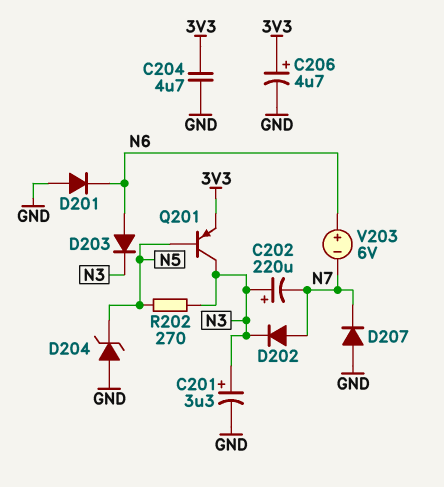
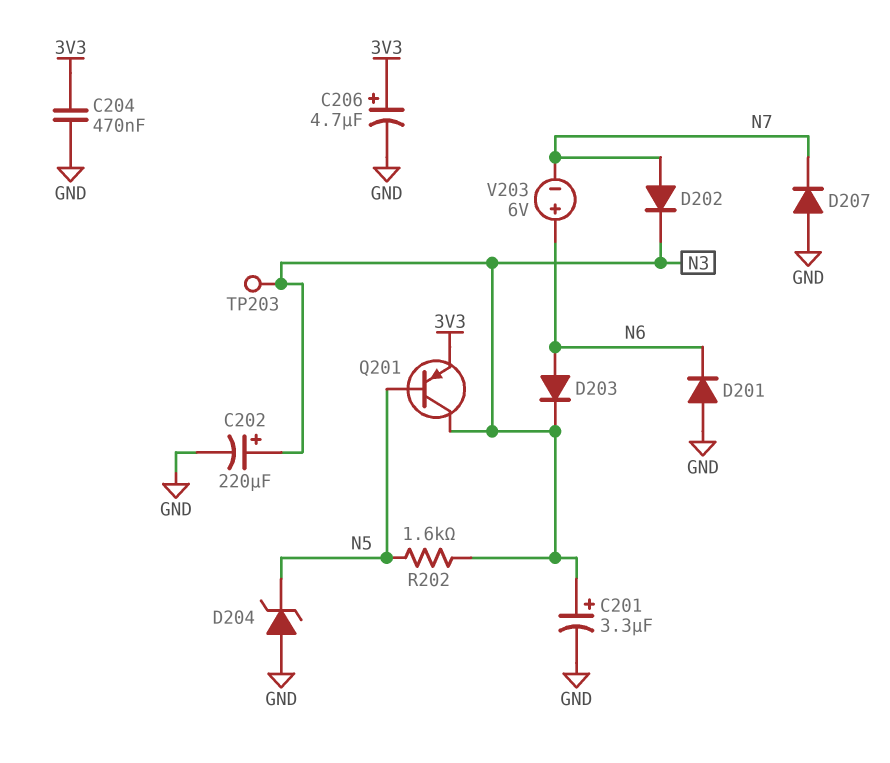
C202: 220uF (plus N3, minus N7) -> 220uF (plus N3, minus GND)
C204: 4.7uF (3V3, GND) -> 470nF (3V3, GND)
R202: 270 (N3, N5) -> 1.6k (N3, N5)
TP203: none -> test point (N3)

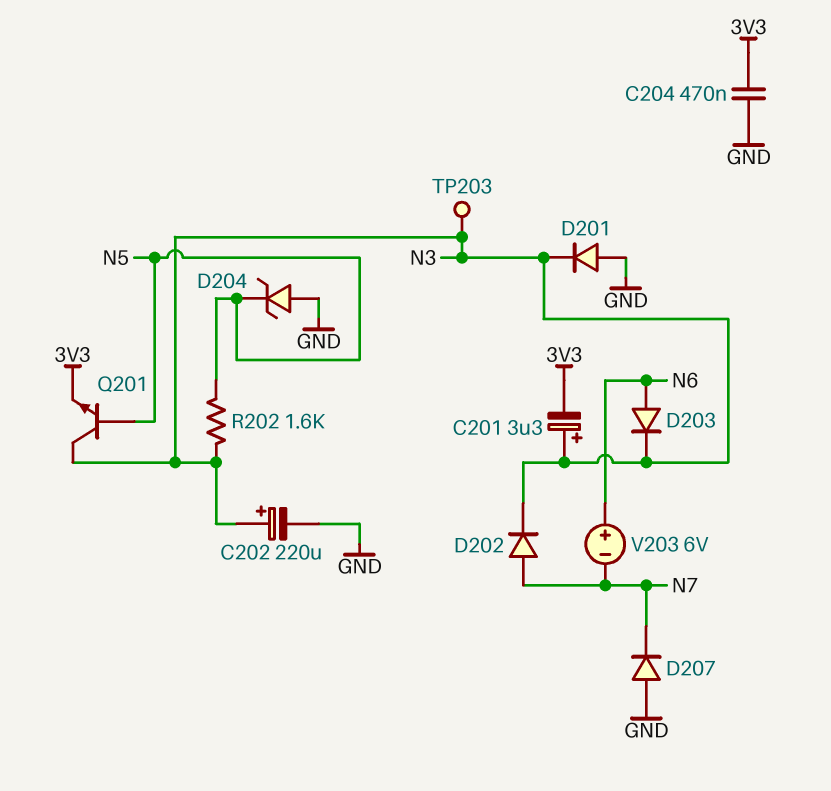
C201: 3.3uF (plus N3, minus GND) -> 3.3uF (plus N3, minus 3V3)
C206: 4.7uF (plus 3V3, minus GND) -> none
D201: diode (A GND, K N6) -> diode (A GND, K N3)
Q201: PNP (B N5, C N3, E 3V3) -> NPN (B N5, C N3, E 3V3)

